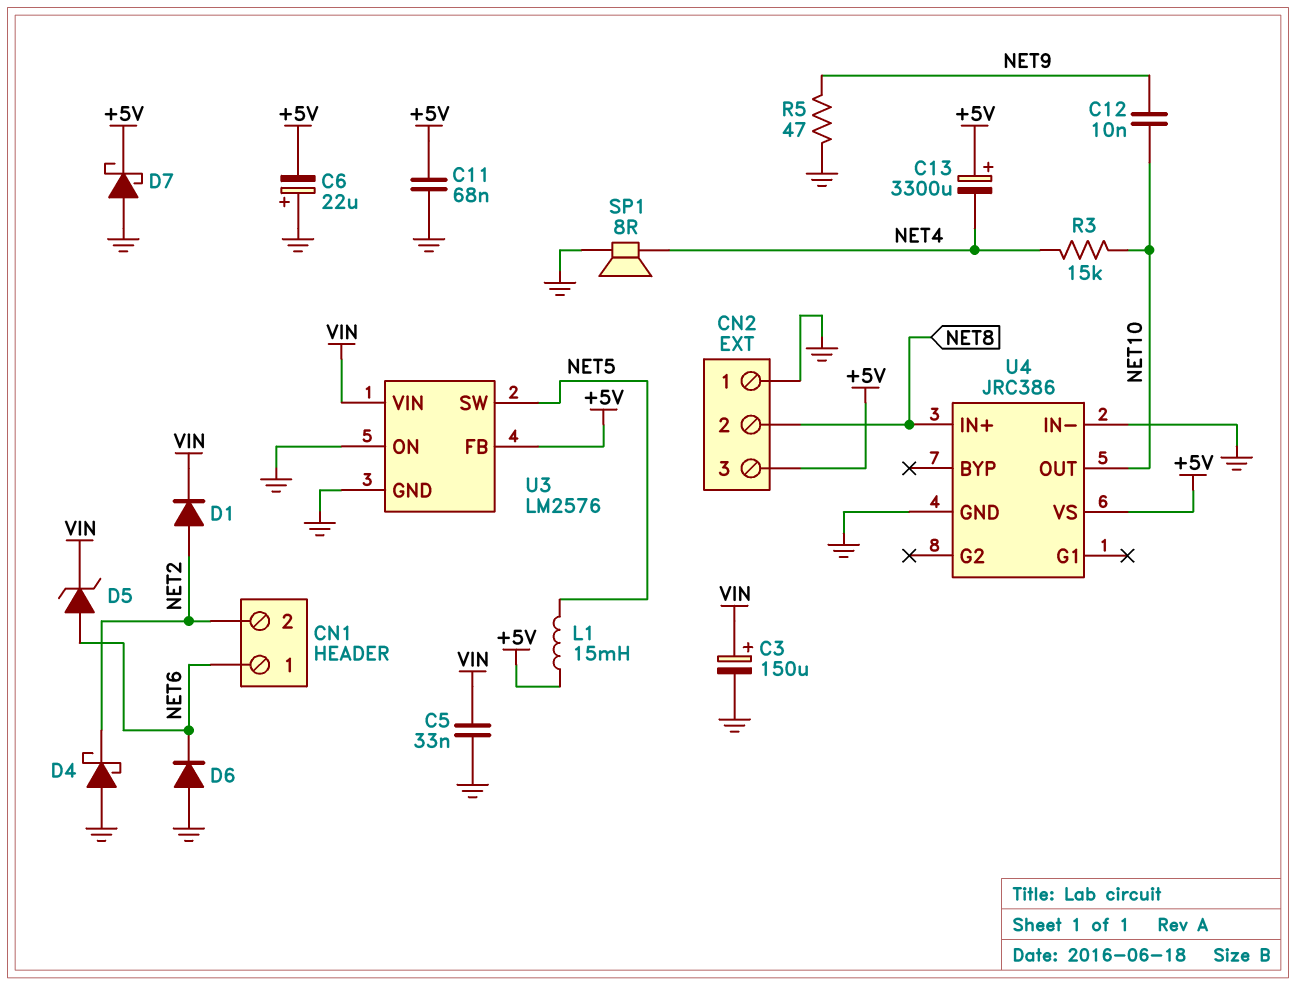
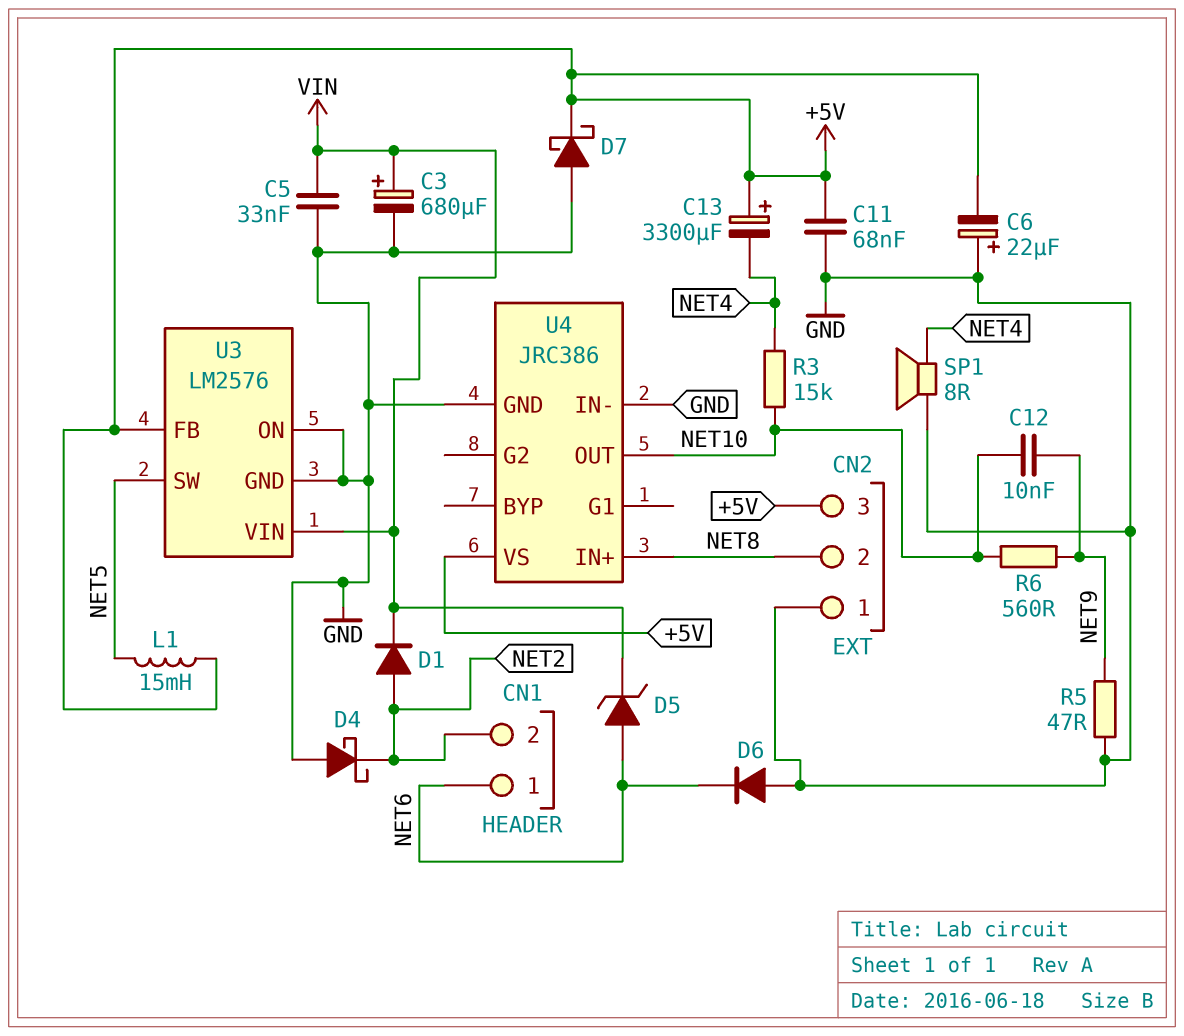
C3: 150uF (plus VIN, minus GND) -> 680uF (plus VIN, minus GND)
R6: none -> 560 (NET9, NET10)

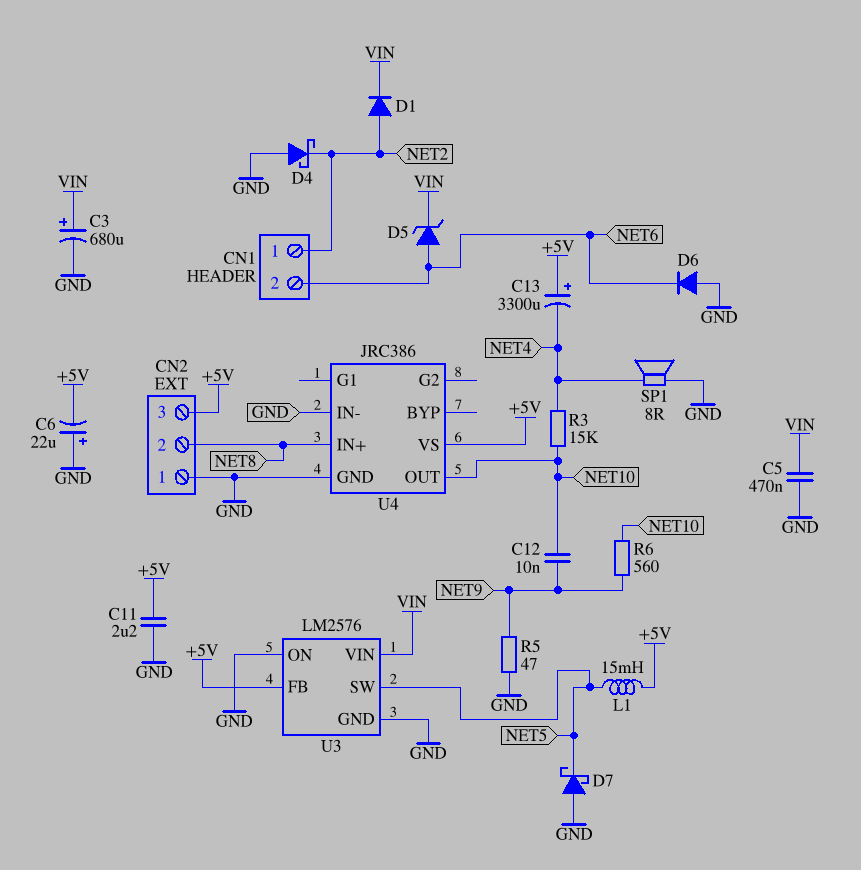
C5: 33nF (GND, VIN) -> 470nF (GND, VIN)
C11: 68nF (+5V, GND) -> 2.2uF (+5V, GND)
CN1 pin 1: NET6 -> NET2
CN1 pin 2: NET2 -> NET6
D7: schottky (A GND, K +5V) -> schottky (A GND, K NET5)

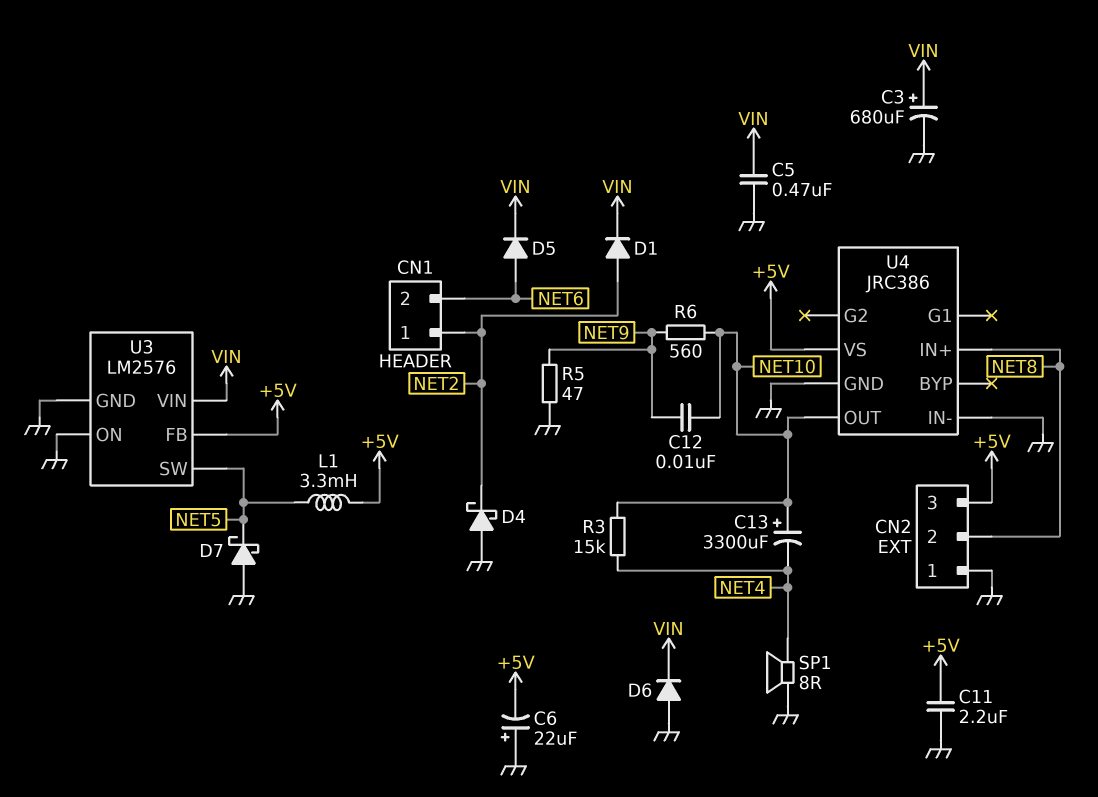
C13: 3300uF (plus +5V, minus NET4) -> 3300uF (plus NET10, minus NET4)
D5: zener (A NET6, K VIN) -> diode (A NET6, K VIN)
D6: diode (A GND, K NET6) -> diode (A GND, K VIN)
L1: 15mH (+5V, NET5) -> 3.3mH (+5V, NET5)

